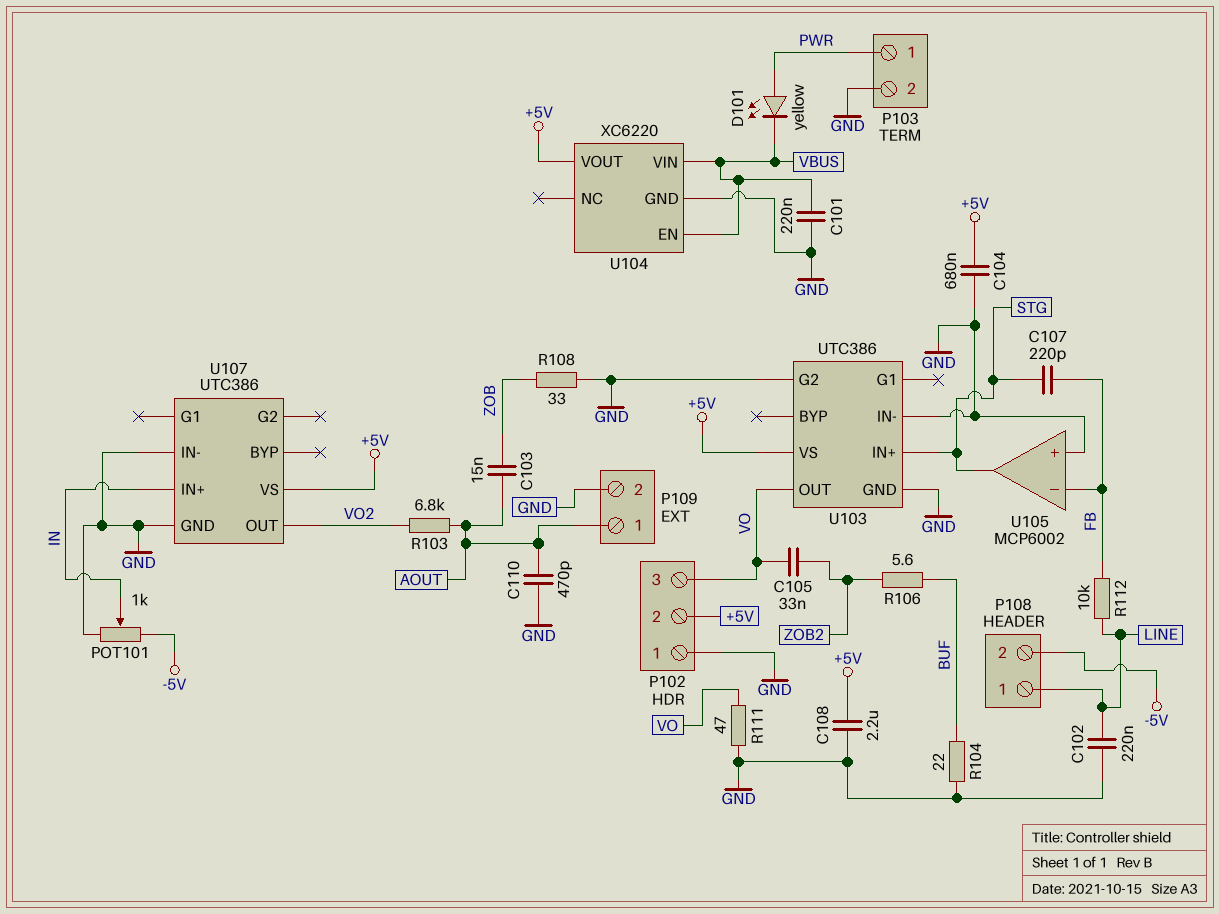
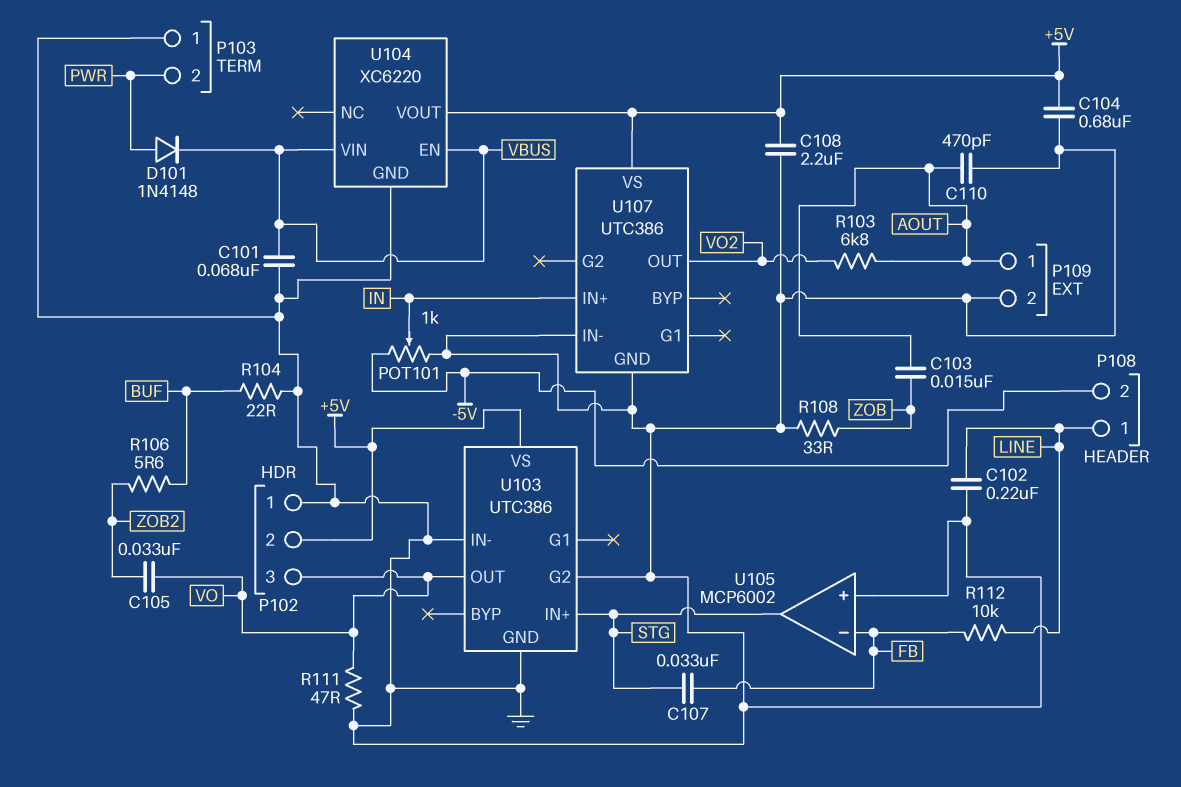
C101: 220nF (GND, VBUS) -> 68nF (GND, VBUS)
C107: 220pF (FB, STG) -> 33nF (FB, STG)
D101: LED yellow (A PWR, K VBUS) -> diode 1N4148 (A PWR, K VBUS)
P103 pin 1: PWR -> GND
P103 pin 2: GND -> PWR

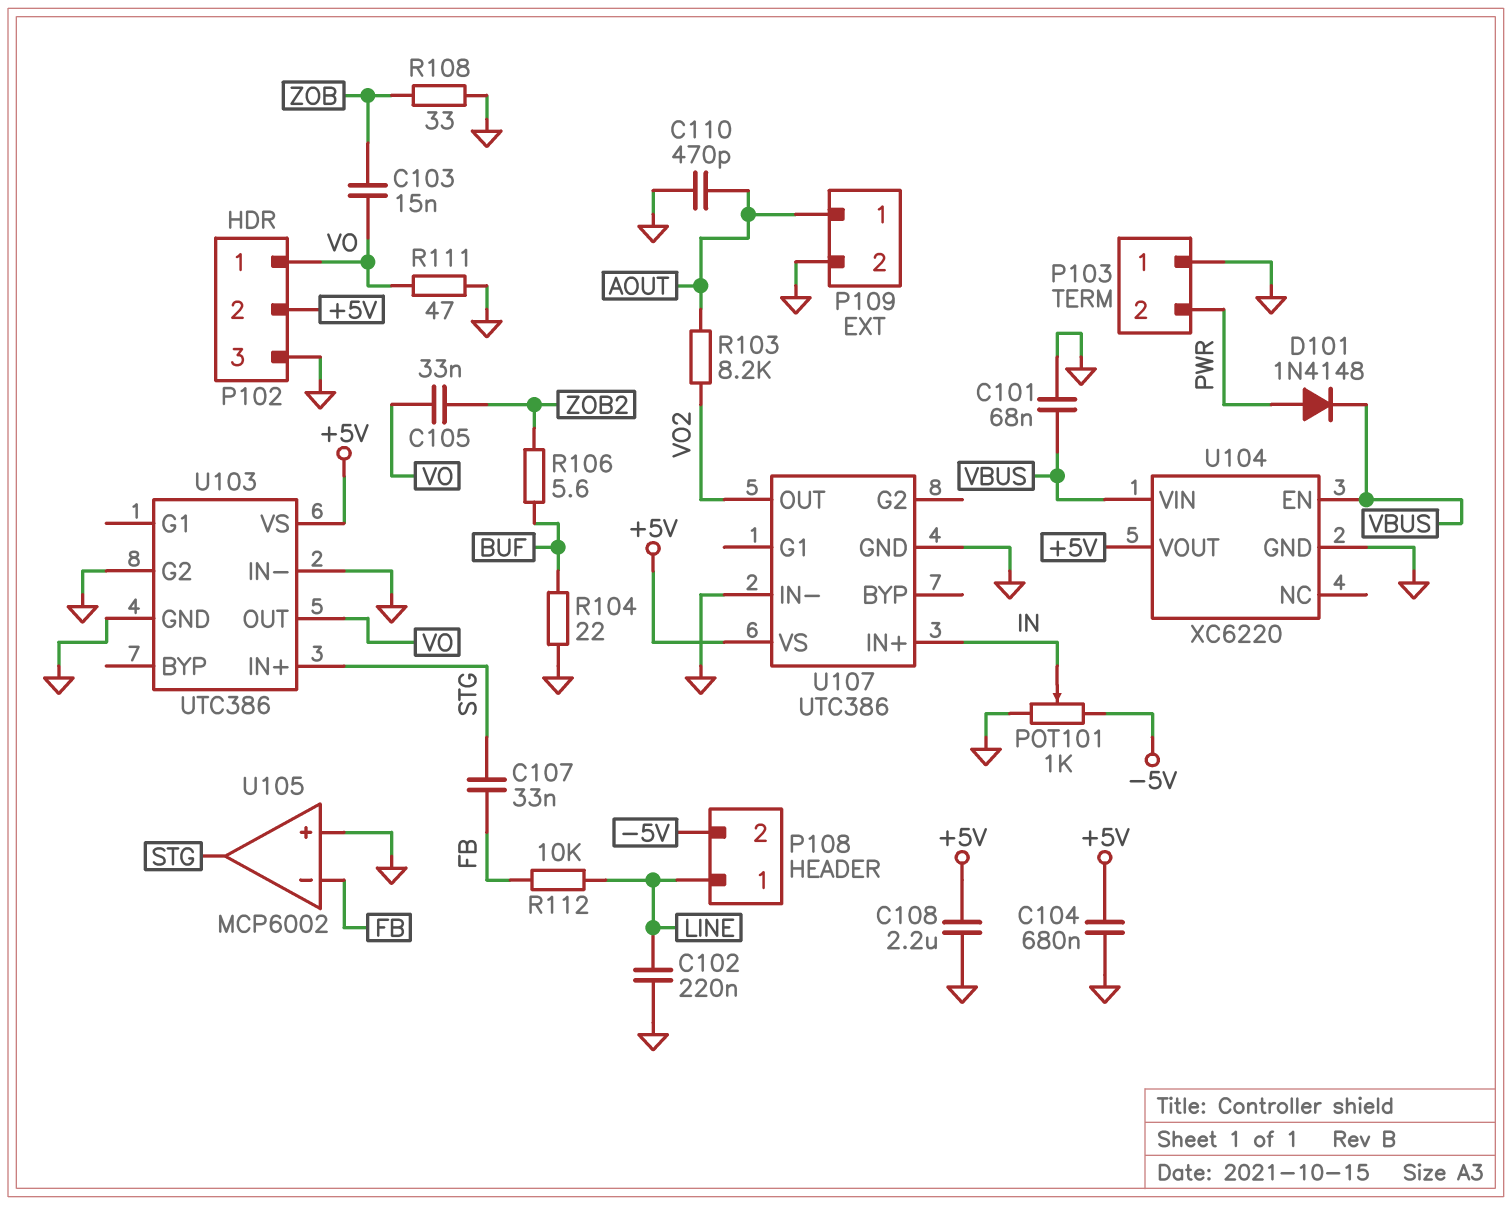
C103: 15nF (AOUT, ZOB) -> 15nF (VO, ZOB)
P102 pin 1: GND -> VO
P102 pin 3: VO -> GND
R103: 6.8k (AOUT, VO2) -> 8.2k (AOUT, VO2)

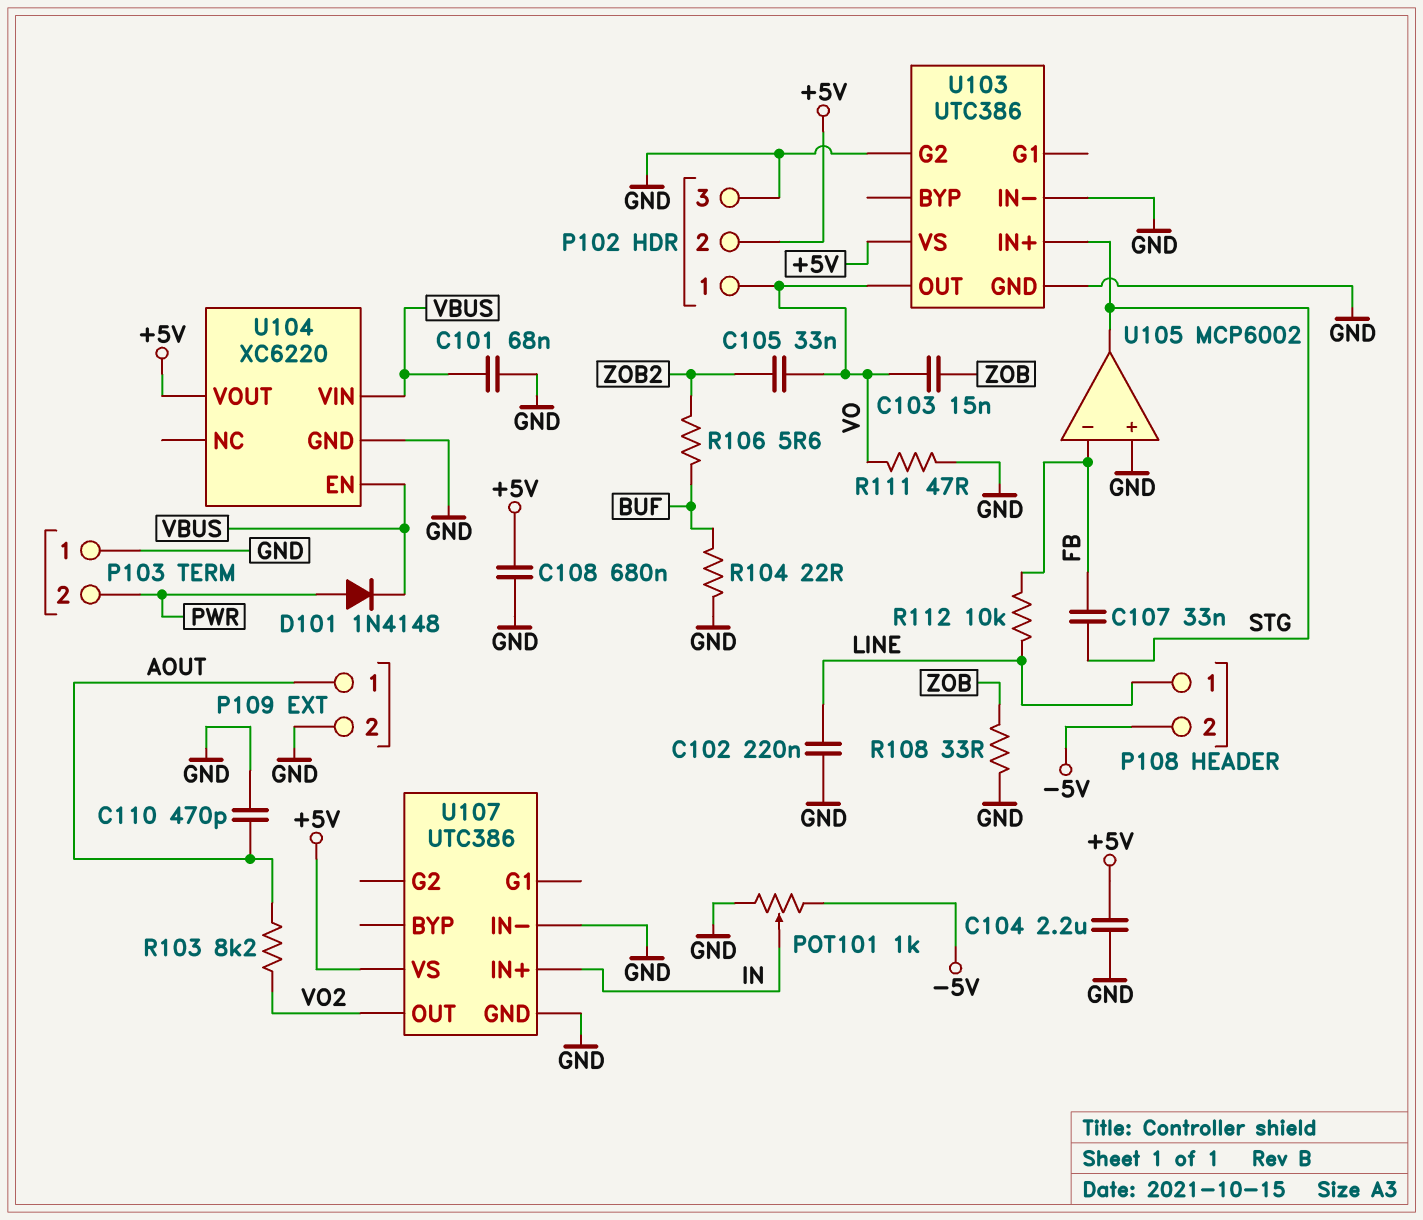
C104: 680nF (+5V, GND) -> 2.2uF (+5V, GND)
C108: 2.2uF (+5V, GND) -> 680nF (+5V, GND)

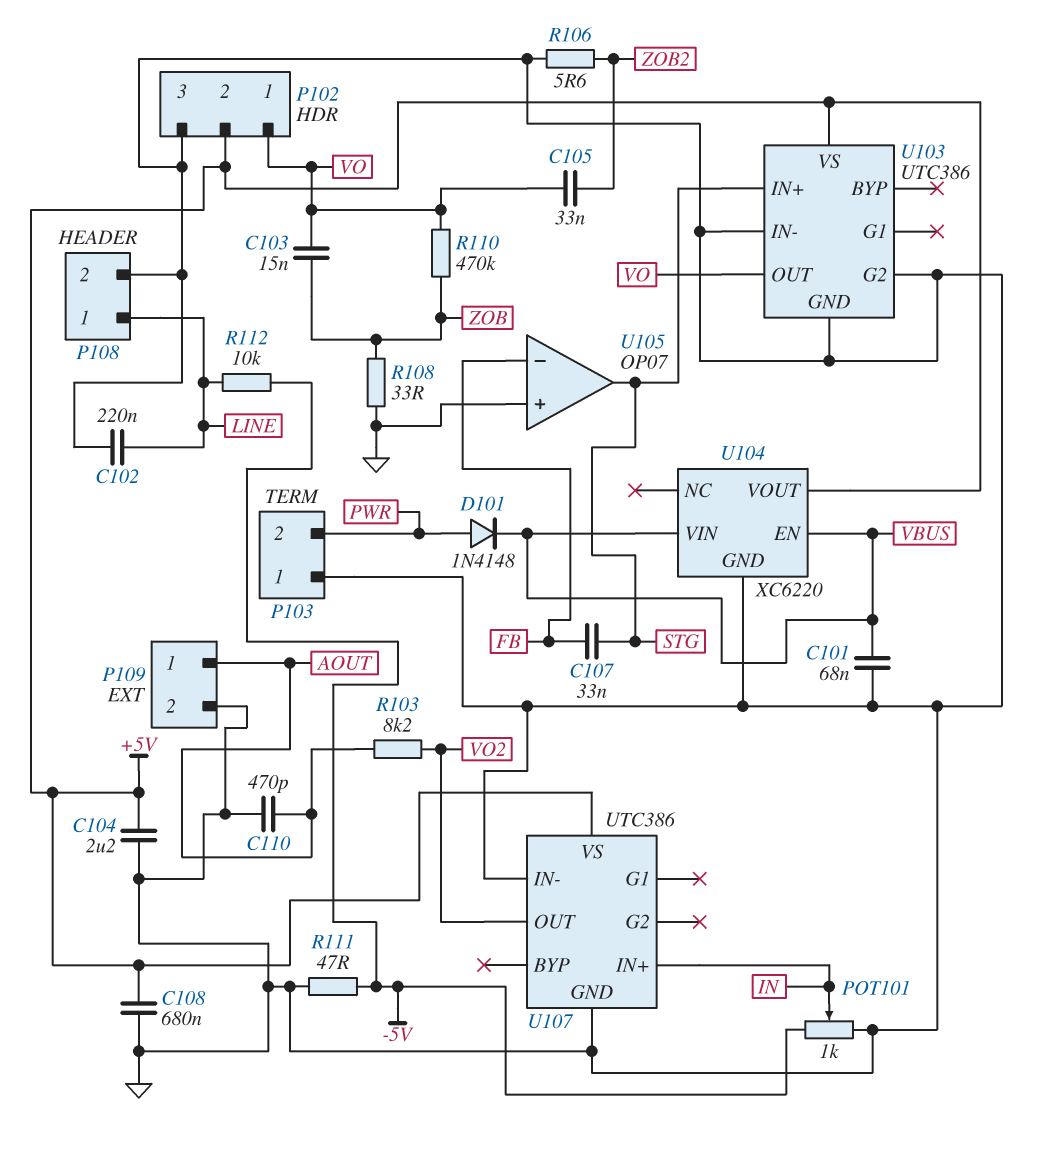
P108 pin 2: -5V -> GND
R104: 22 (BUF, GND) -> none
R106: 5.6 (BUF, ZOB2) -> 5.6 (GND, ZOB2)
R110: none -> 470k (VO, ZOB)
R111: 47 (GND, VO) -> 47 (-5V, GND)
R112: 10k (FB, LINE) -> 10k (-5V, LINE)
U105: MCP6002 -> OP07

